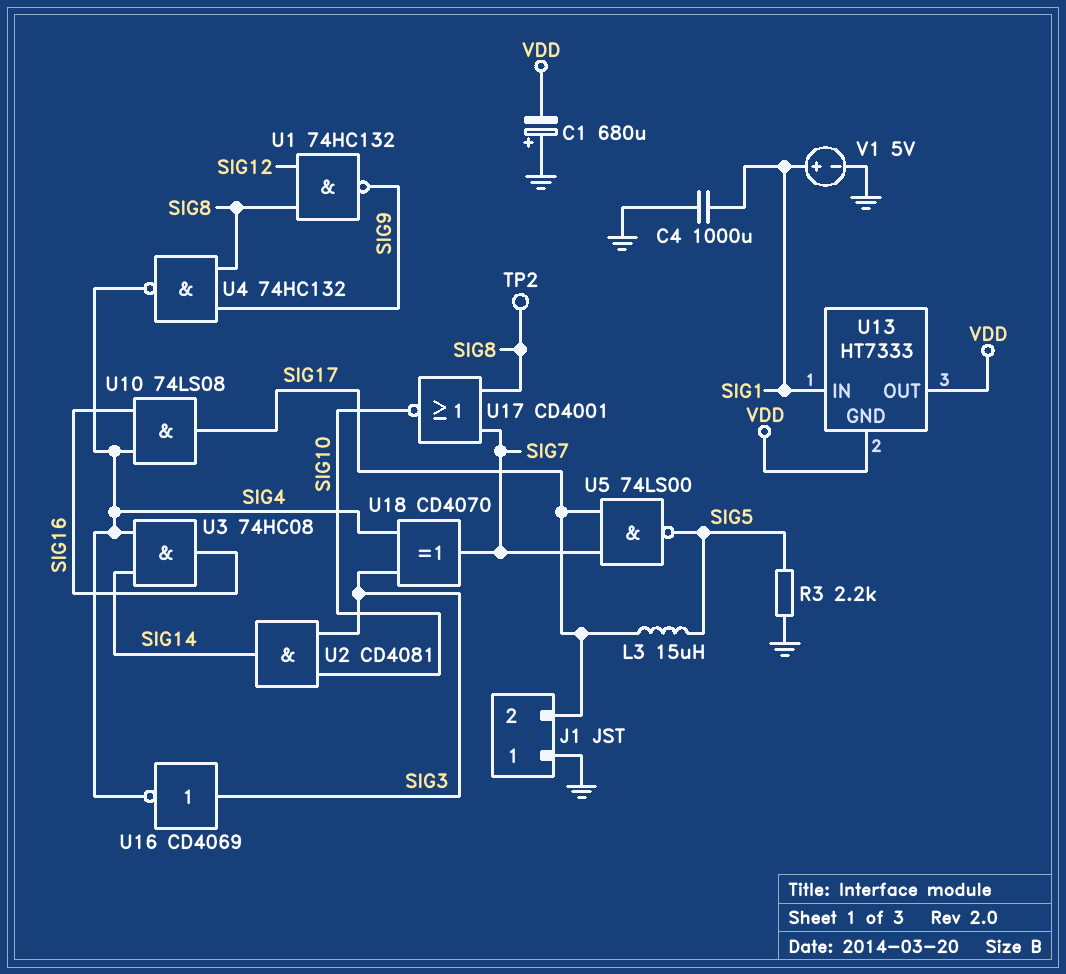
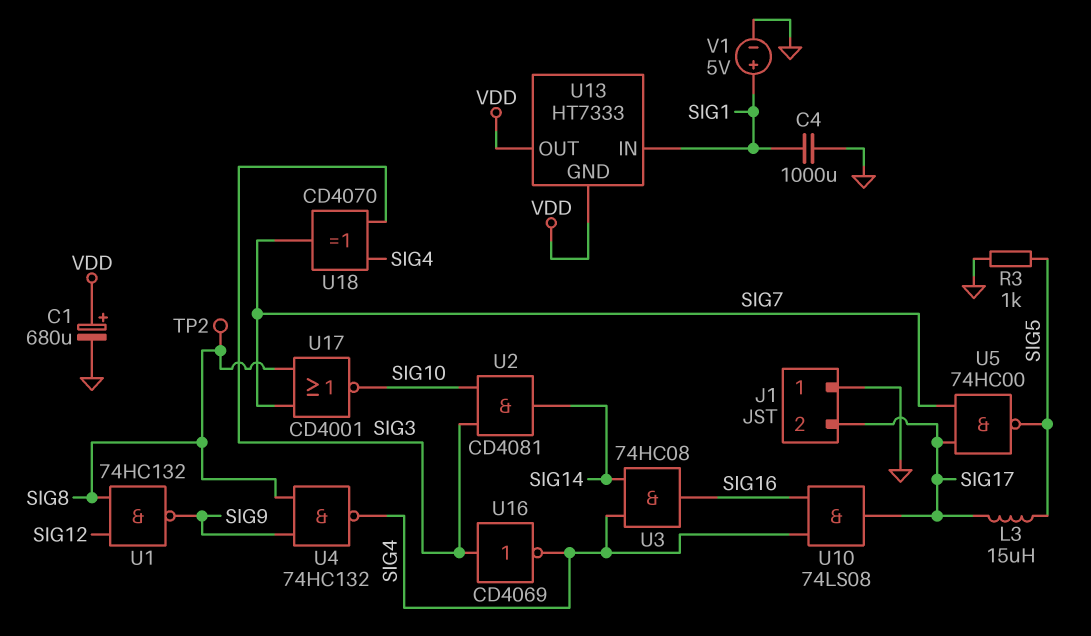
C1: 680uF (plus GND, minus VDD) -> 680uF (plus VDD, minus GND)
R3: 2.2k (GND, SIG5) -> 1k (GND, SIG5)
U5: NAND 74LS00 (in SIG7, in SIG17, out SIG5) -> NAND 74HC00 (in SIG7, in SIG17, out SIG5)

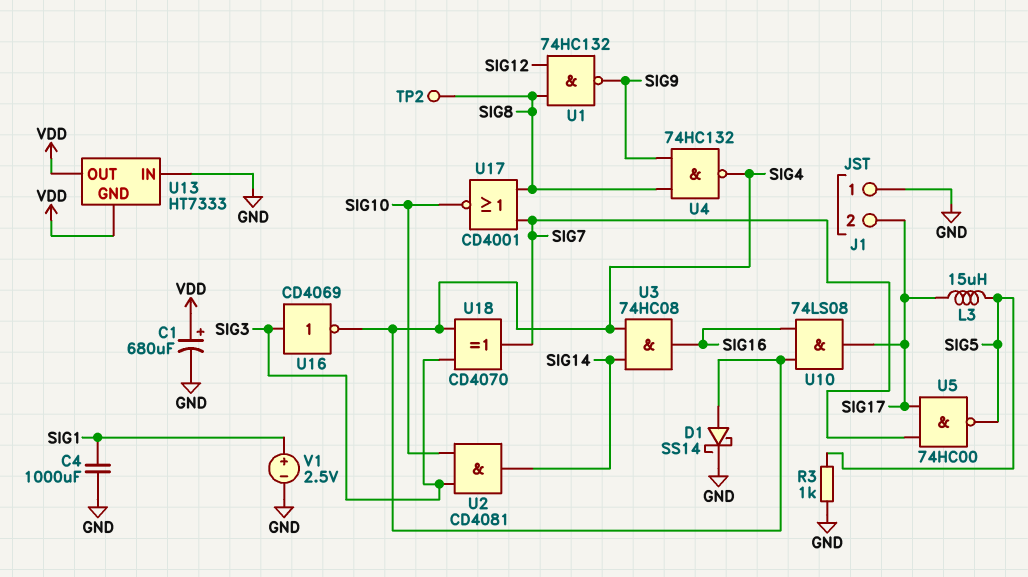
D1: none -> schottky SS14 (A SIG4, K GND)
U13 pin IN: SIG1 -> GND
V1: 5V (plus SIG1, minus GND) -> 2.5V (plus SIG1, minus GND)

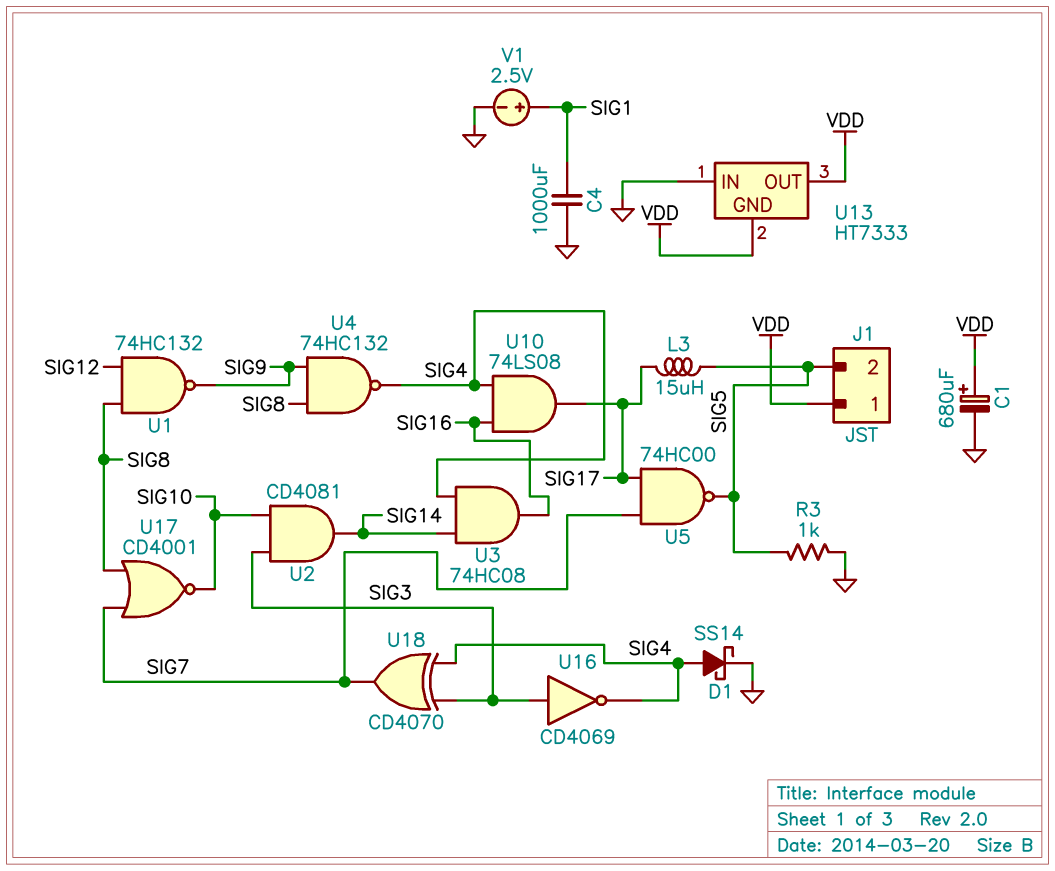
J1 pin 1: GND -> VDD
J1 pin 2: SIG17 -> SIG5
TP2: test point (SIG8) -> none

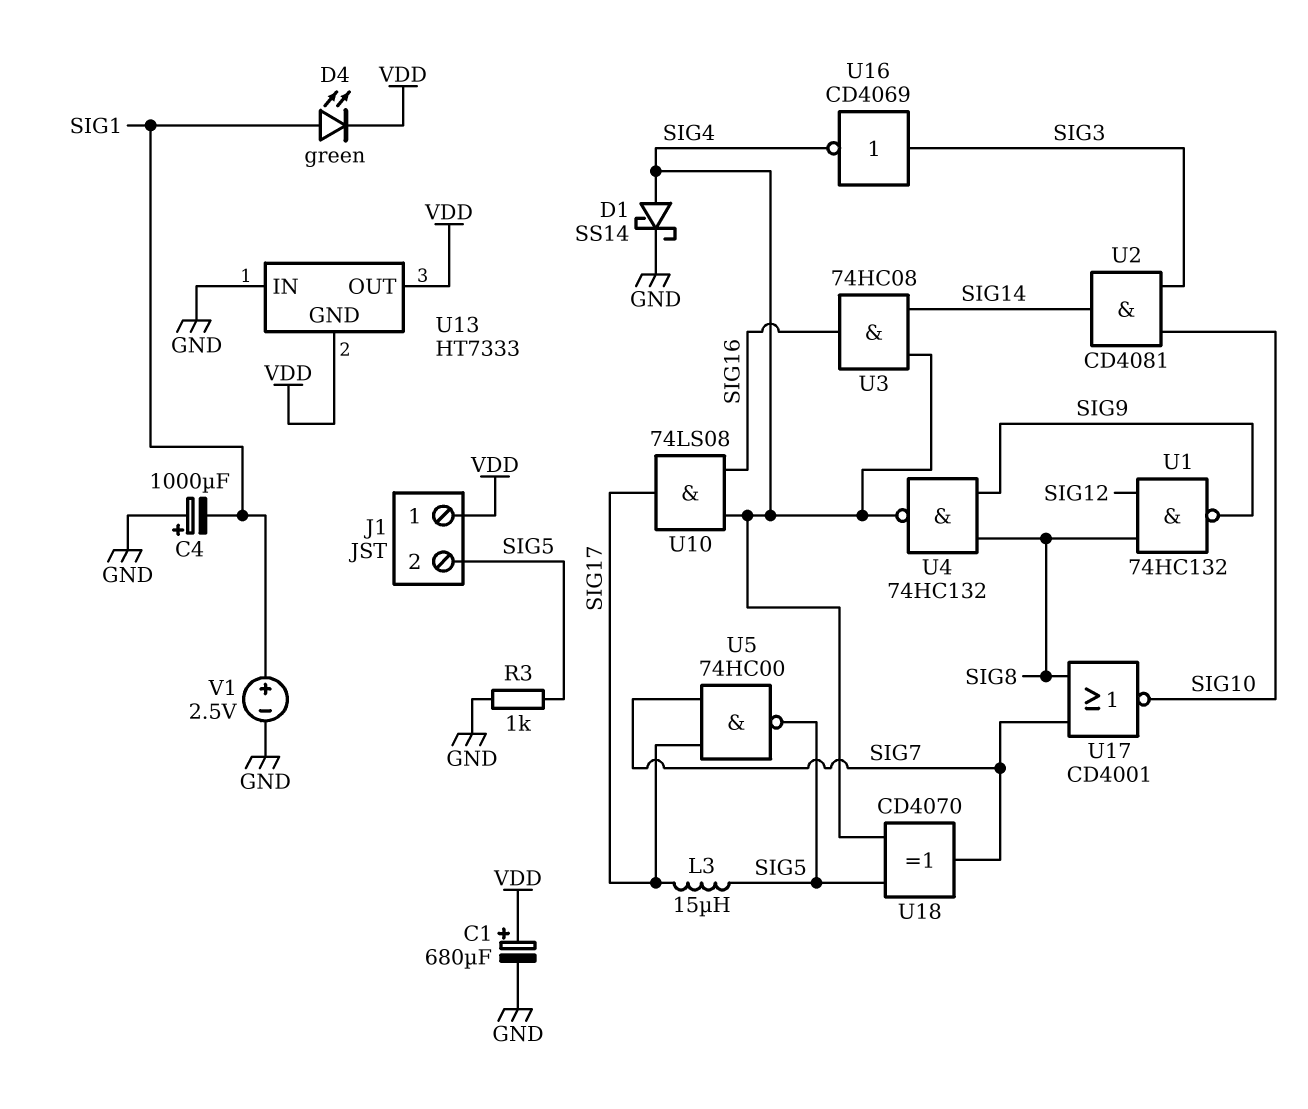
C4: 1000uF (GND, SIG1) -> 1000uF (plus GND, minus SIG1)
D4: none -> LED green (A SIG1, K VDD)
U18: XOR CD4070 (in SIG3, in SIG4, out SIG7) -> XOR CD4070 (in SIG4, in SIG5, out SIG7)

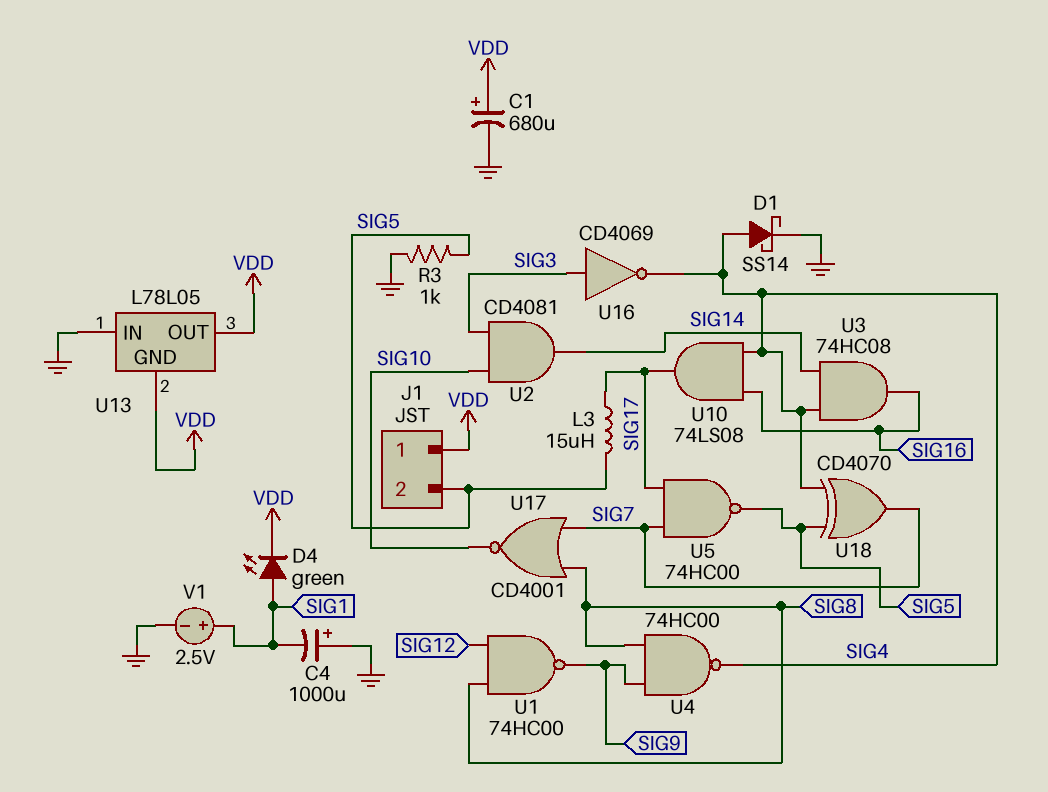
U1: NAND 74HC132 (in SIG8, in SIG12, out SIG9) -> NAND 74HC00 (in SIG8, in SIG12, out SIG9)
U4: NAND 74HC132 (in SIG8, in SIG9, out SIG4) -> NAND 74HC00 (in SIG8, in SIG9, out SIG4)
U13: HT7333 -> L78L05

